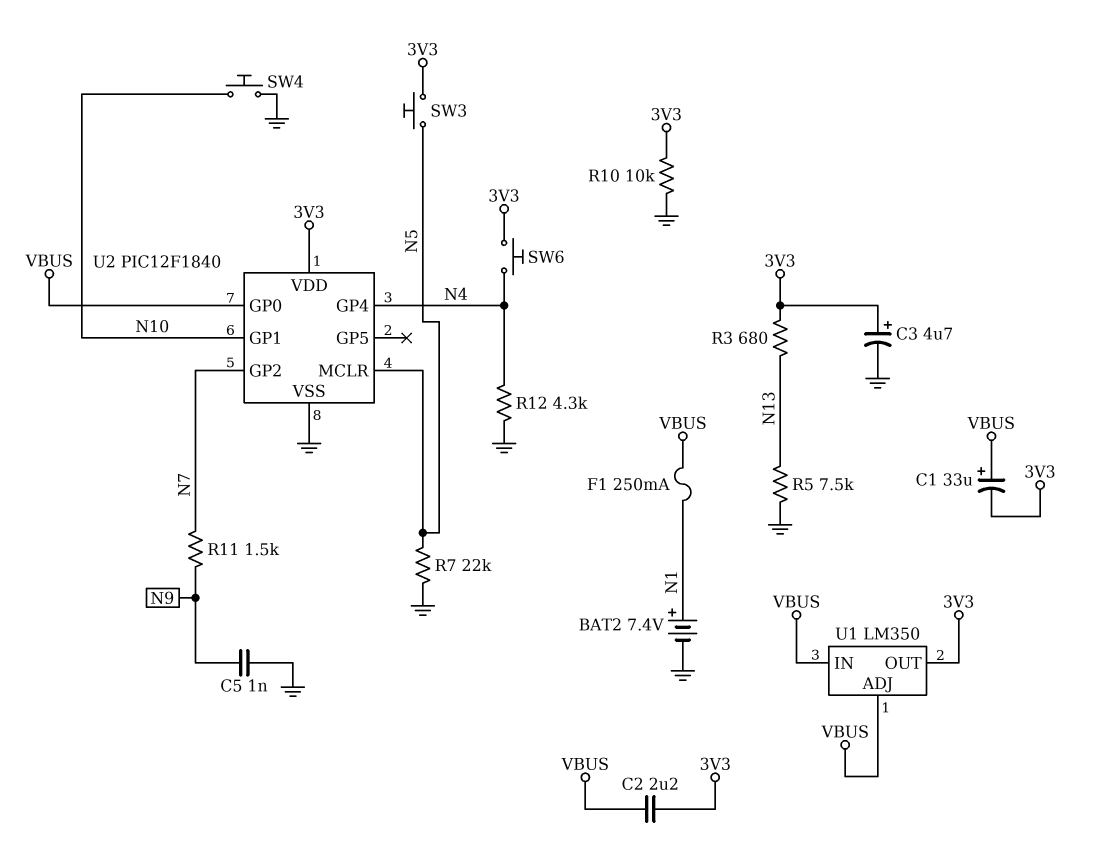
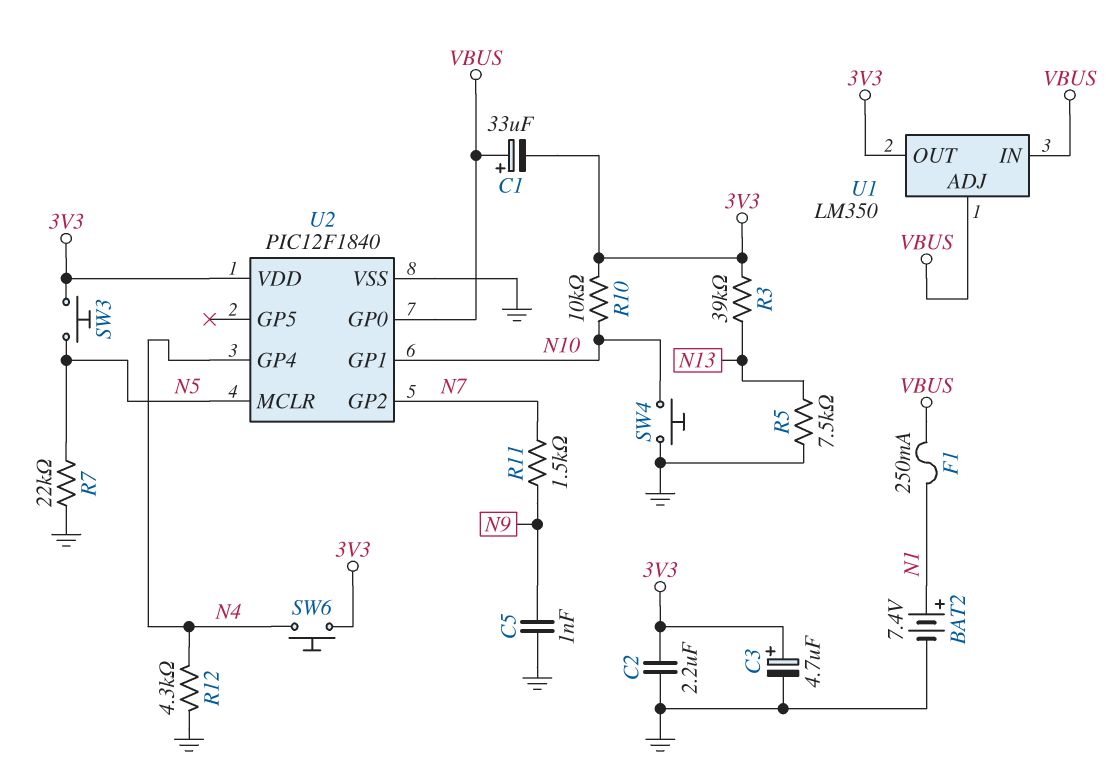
C2: 2.2uF (3V3, VBUS) -> 2.2uF (3V3, GND)
R3: 680 (3V3, N13) -> 39k (3V3, N13)
R10: 10k (3V3, GND) -> 10k (3V3, N10)

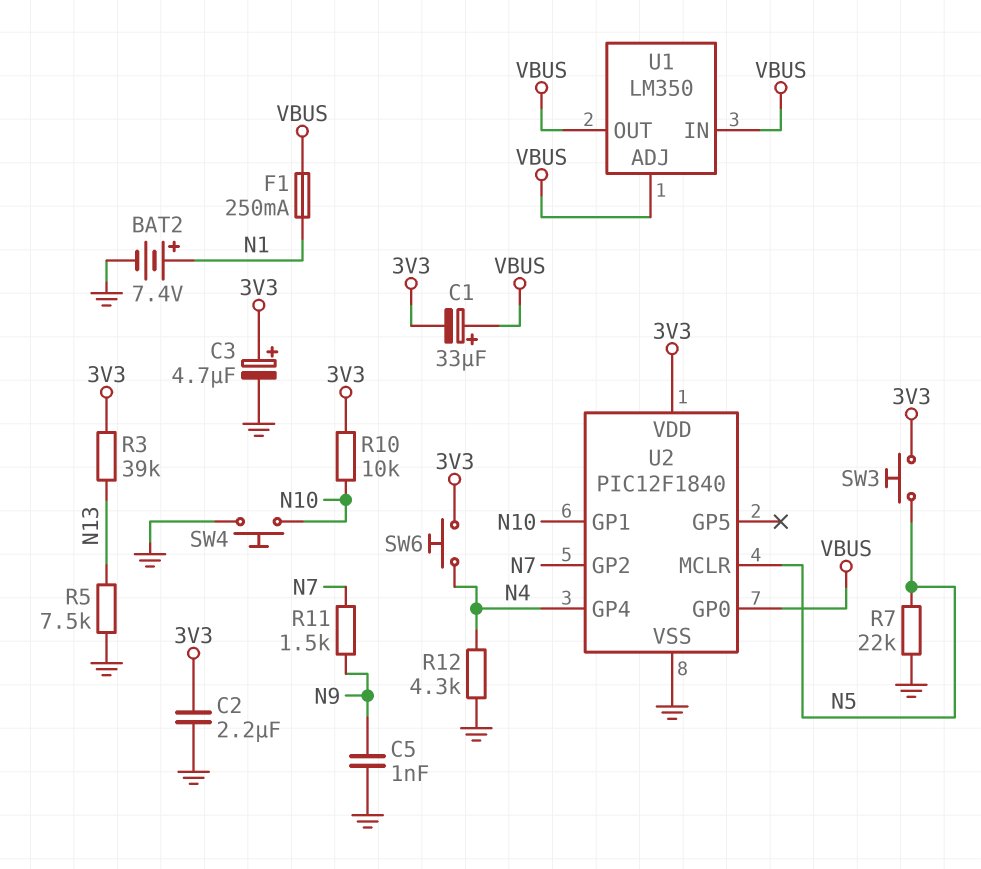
U1 pin OUT: 3V3 -> VBUS

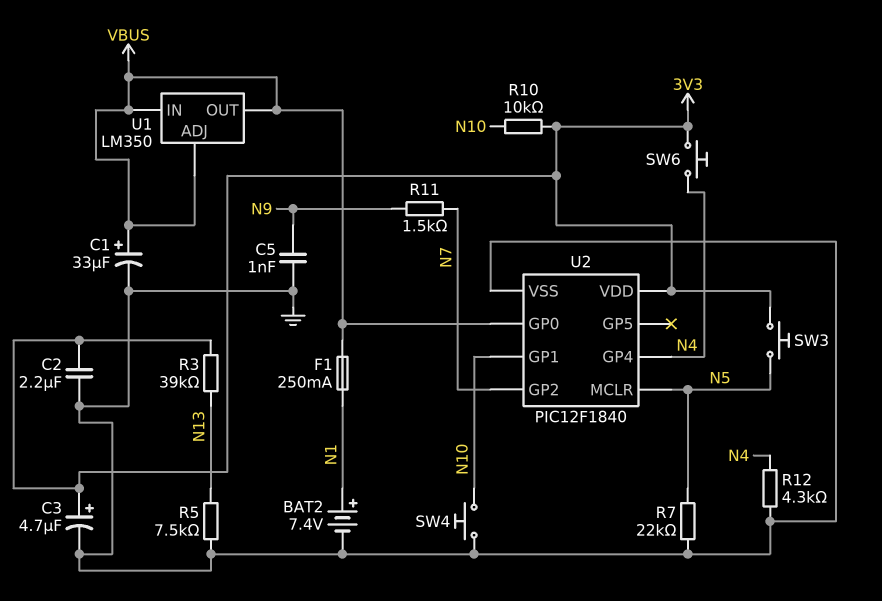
C1: 33uF (plus VBUS, minus 3V3) -> 33uF (plus VBUS, minus GND)

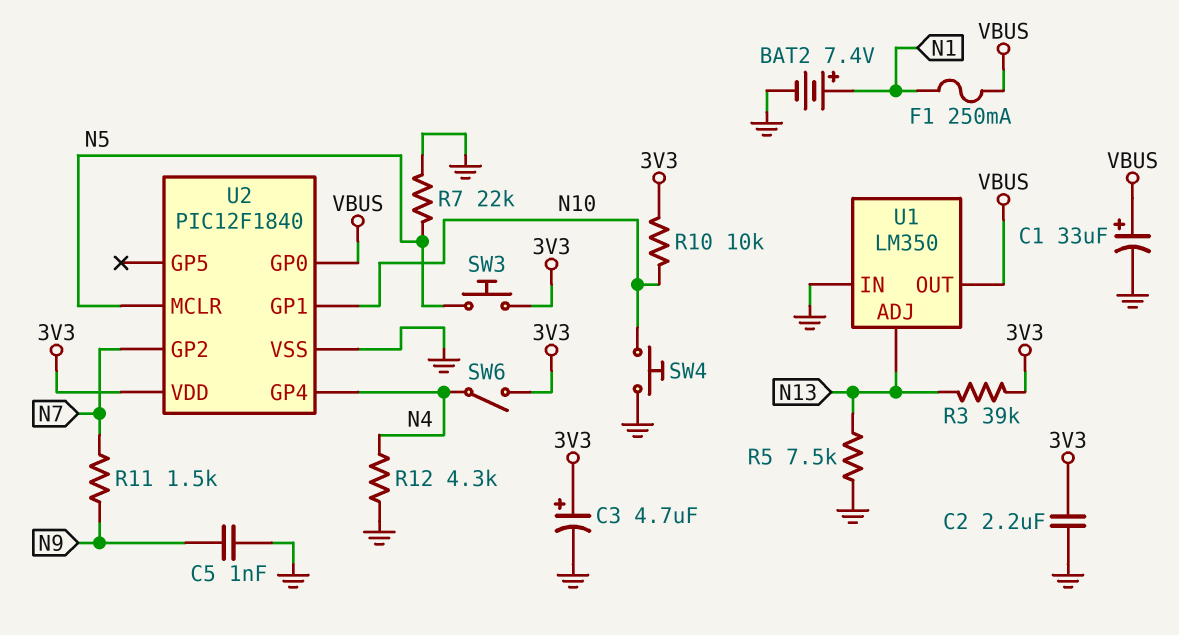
SW6: button (3V3, N4) -> switch (3V3, N4)
U1 pin ADJ: VBUS -> N13
U1 pin IN: VBUS -> GND

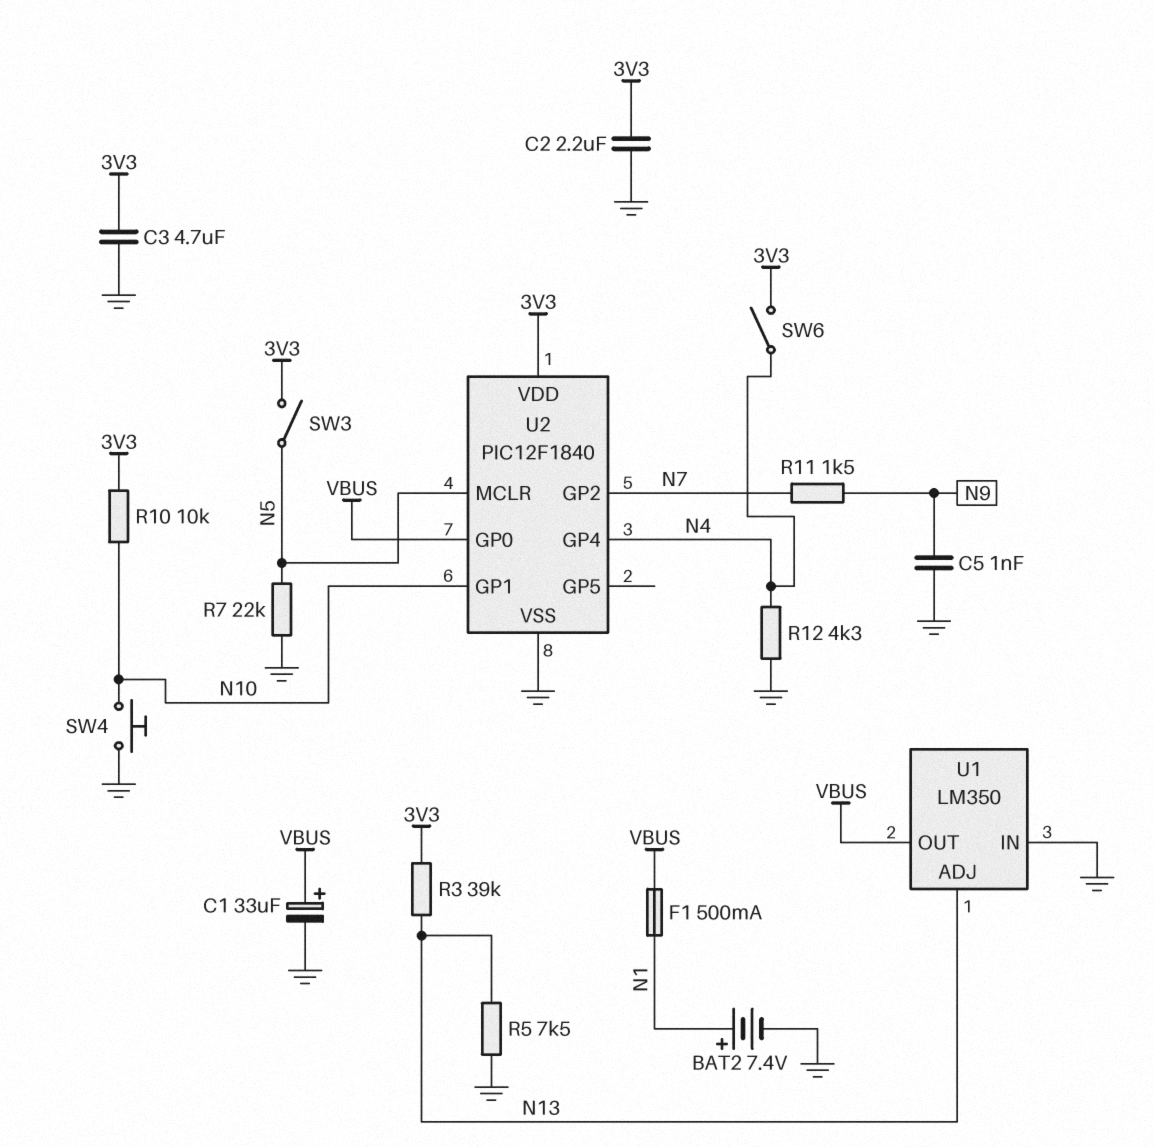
C3: 4.7uF (plus 3V3, minus GND) -> 4.7uF (3V3, GND)
F1: 250mA (N1, VBUS) -> 500mA (N1, VBUS)
SW3: button (3V3, N5) -> switch (3V3, N5)

